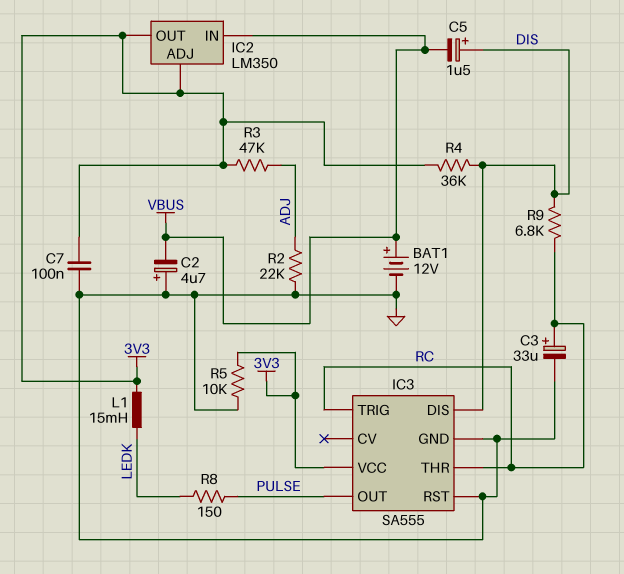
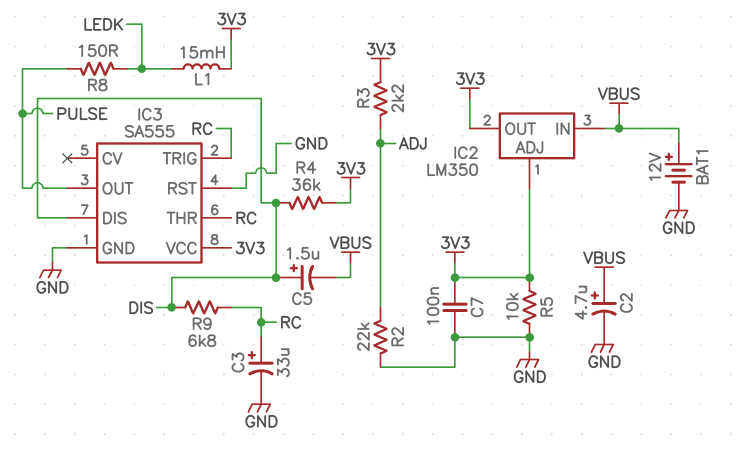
C2: 4.7uF (plus GND, minus VBUS) -> 4.7uF (plus VBUS, minus GND)
R3: 47k (3V3, ADJ) -> 2.2k (3V3, ADJ)

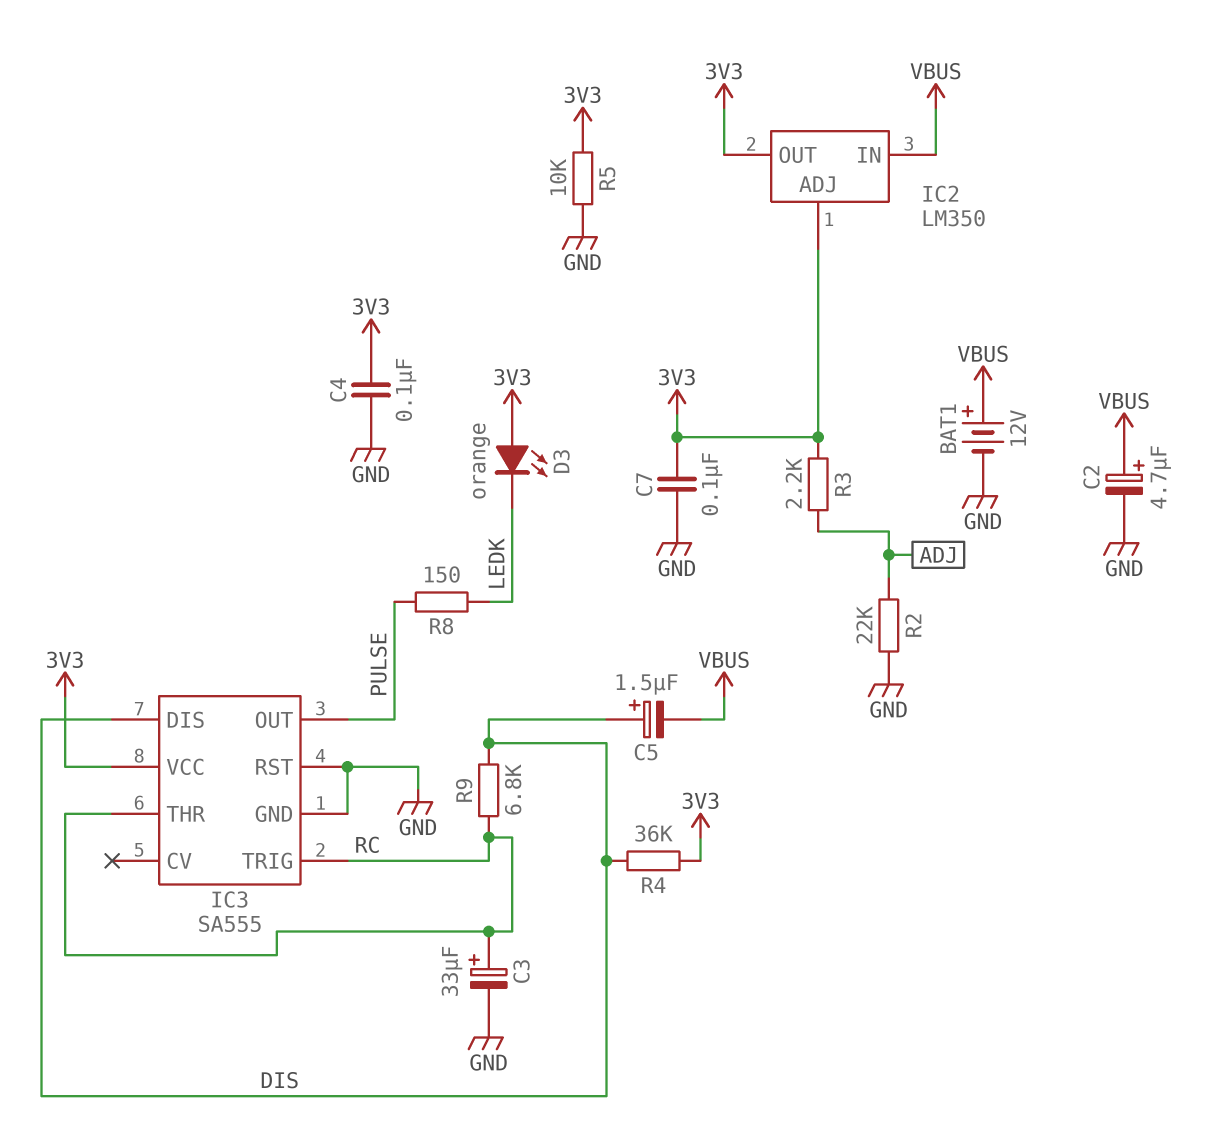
C4: none -> 100nF (3V3, GND)
D3: none -> LED orange (A 3V3, K LEDK)
L1: 15mH (3V3, LEDK) -> none

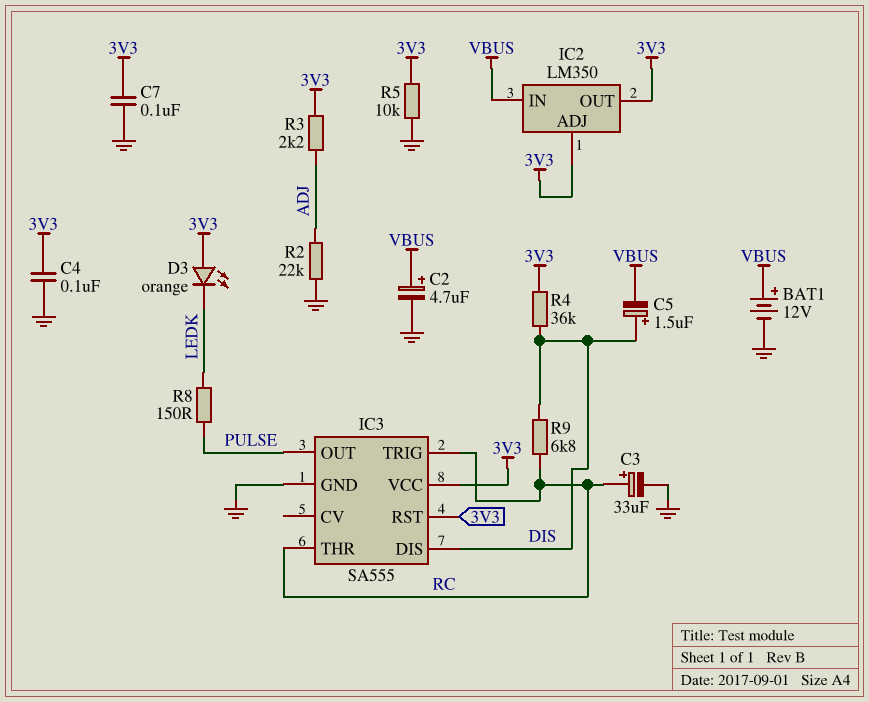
IC3 pin RST: GND -> 3V3

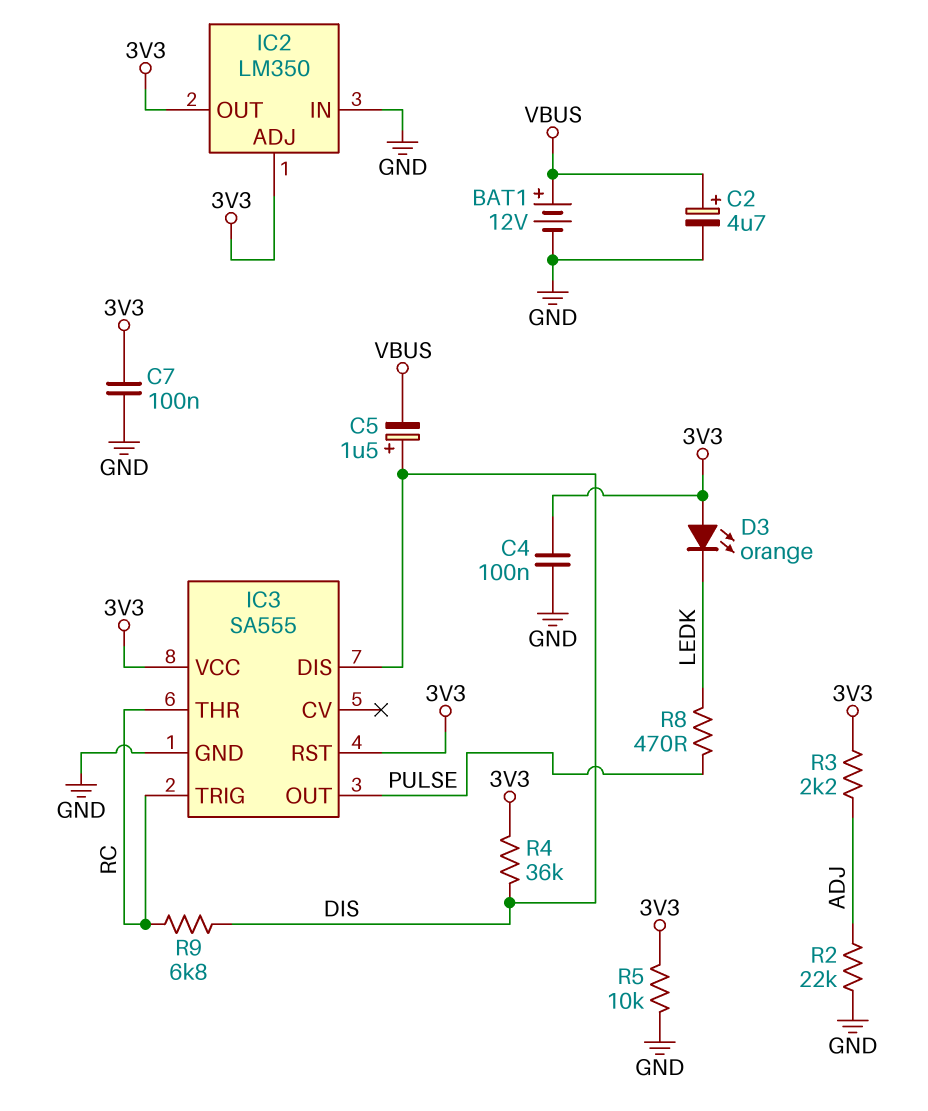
C3: 33uF (plus RC, minus GND) -> none
IC2 pin IN: VBUS -> GND
R8: 150 (LEDK, PULSE) -> 470 (LEDK, PULSE)

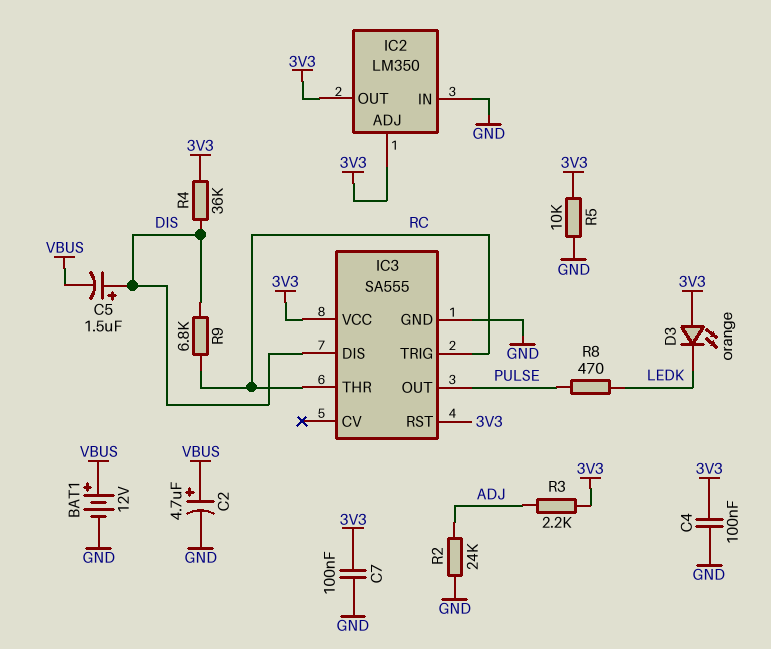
R2: 22k (ADJ, GND) -> 24k (ADJ, GND)

